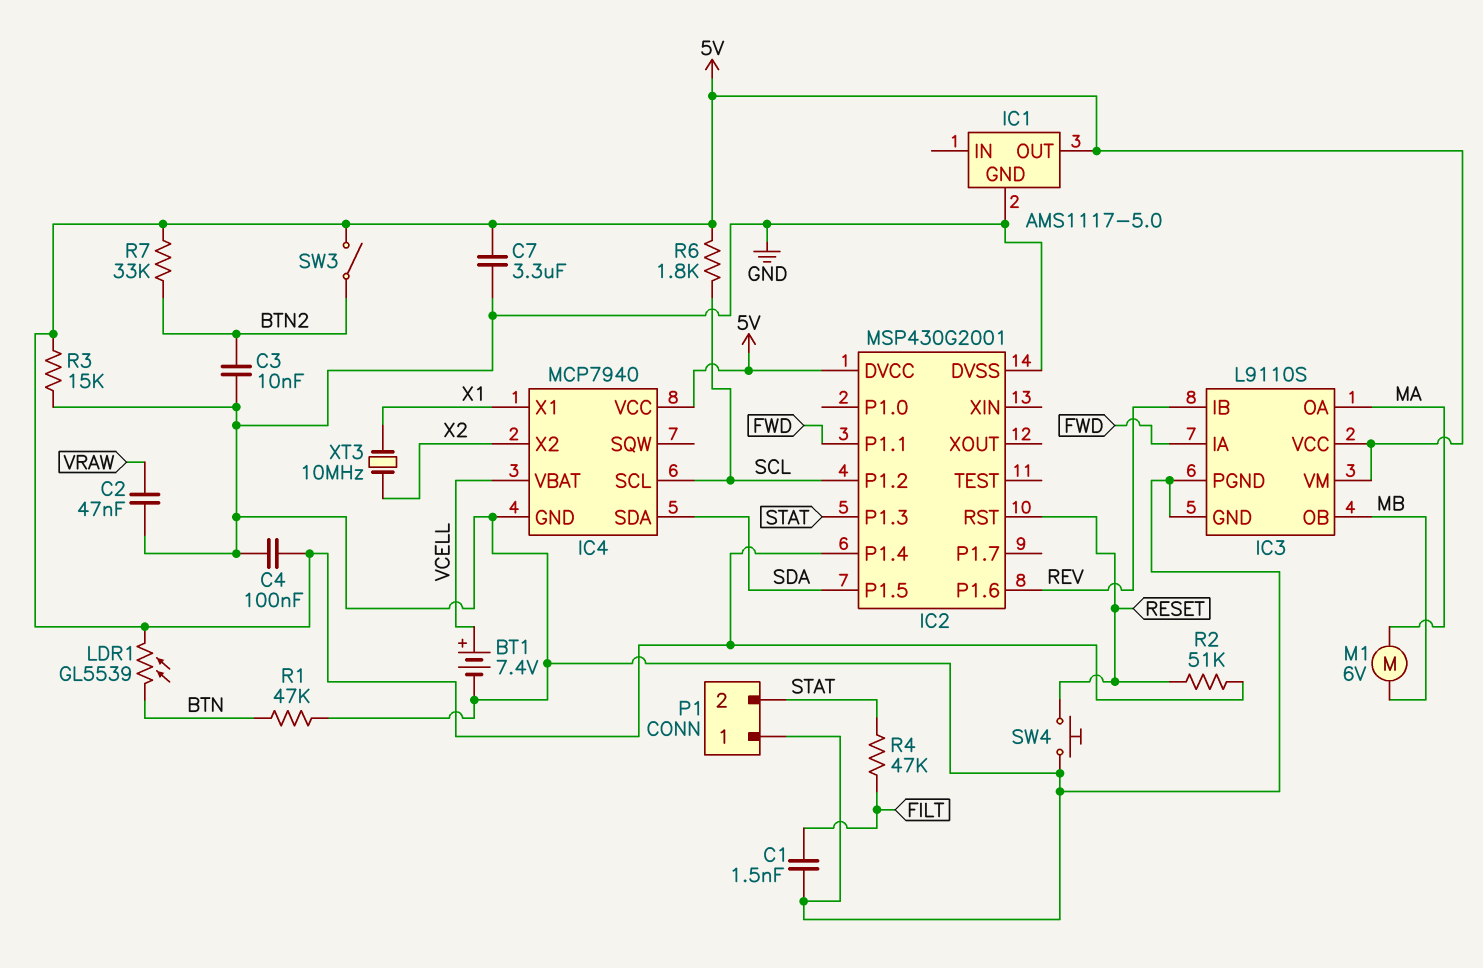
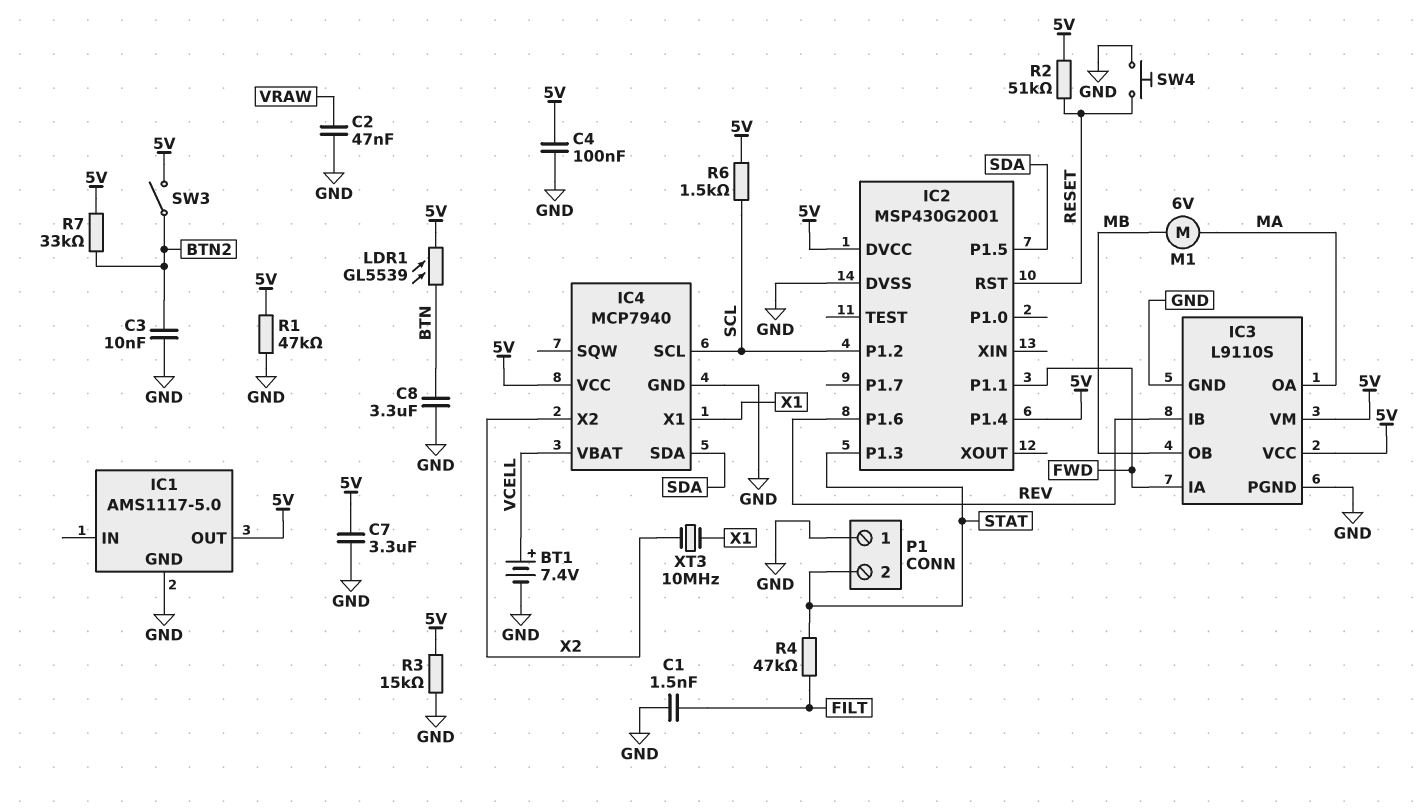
C8: none -> 3.3uF (BTN, GND)
R1: 47k (BTN, GND) -> 47k (5V, GND)
R6: 1.8k (5V, SCL) -> 1.5k (5V, SCL)

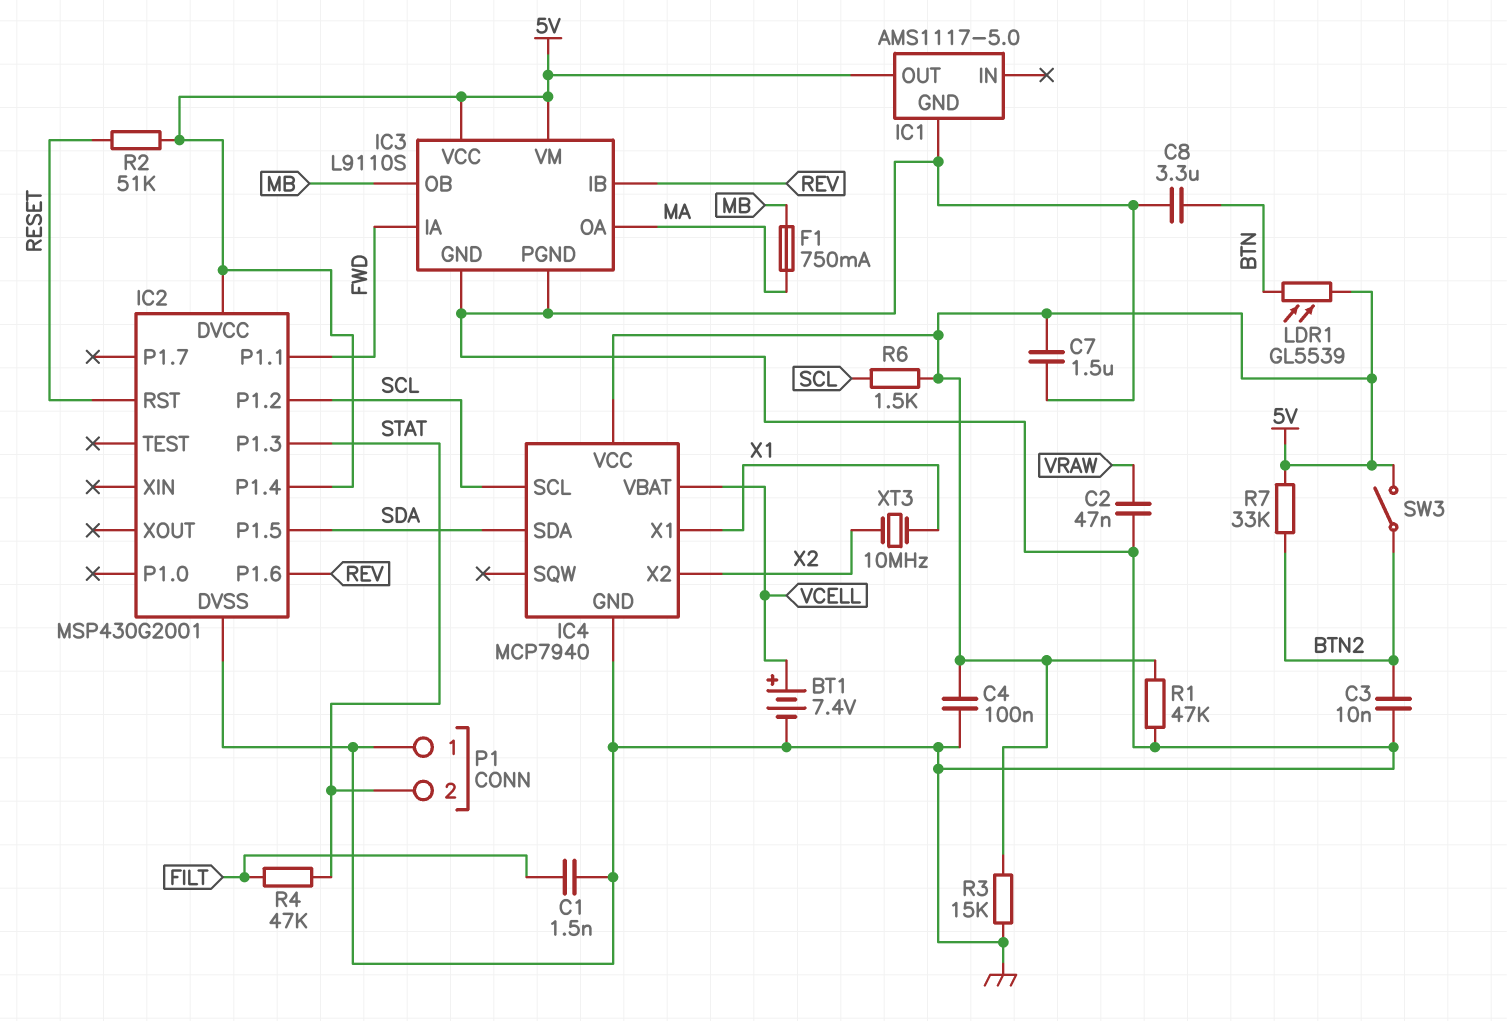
C7: 3.3uF (5V, GND) -> 1.5uF (5V, GND)
F1: none -> 750mA (MA, MB)
M1: motor 6V (MA, MB) -> none
SW4: button (GND, RESET) -> none

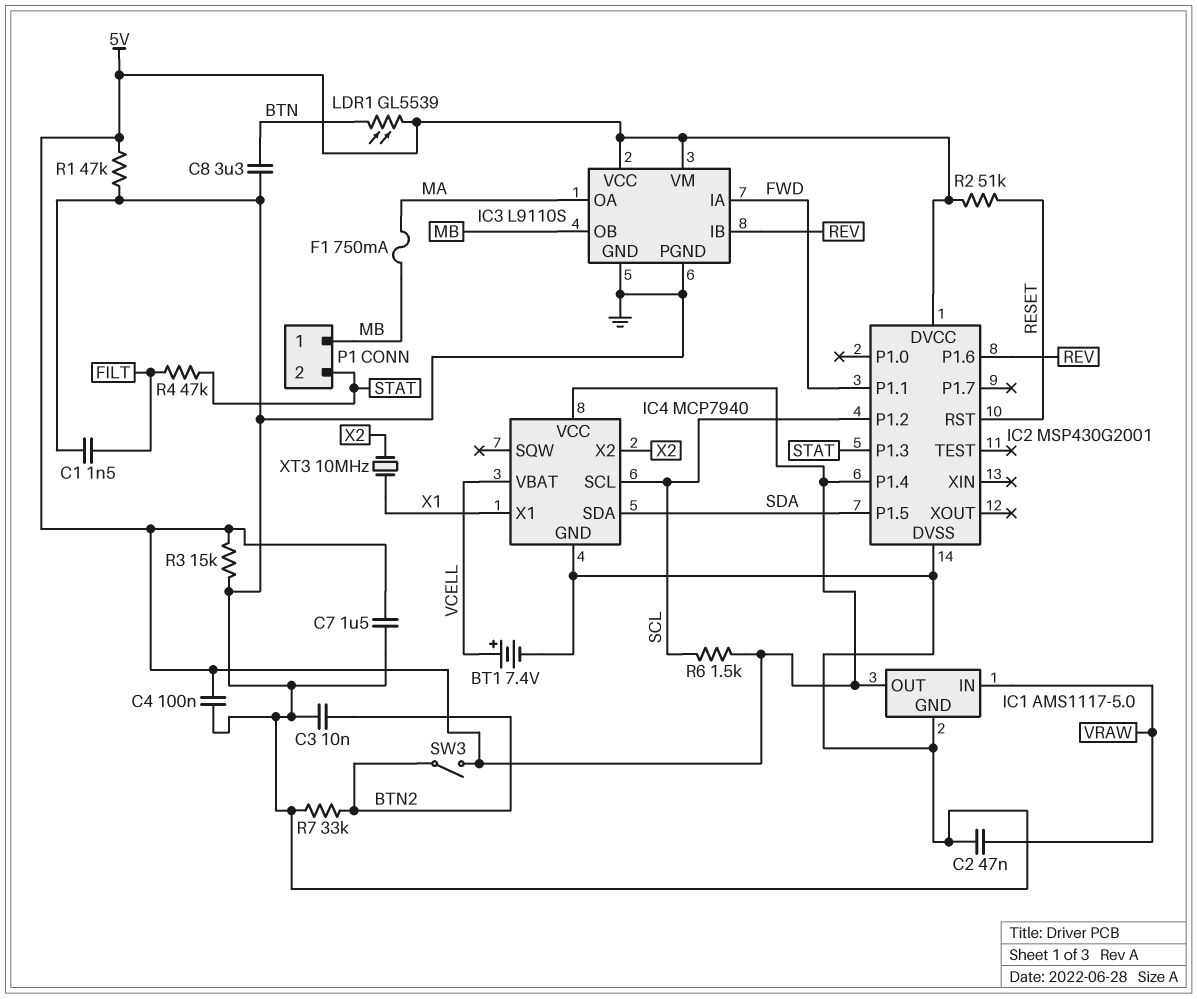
IC1 pin IN: none -> VRAW
P1 pin 1: GND -> MB
R7: 33k (5V, BTN2) -> 33k (BTN2, GND)

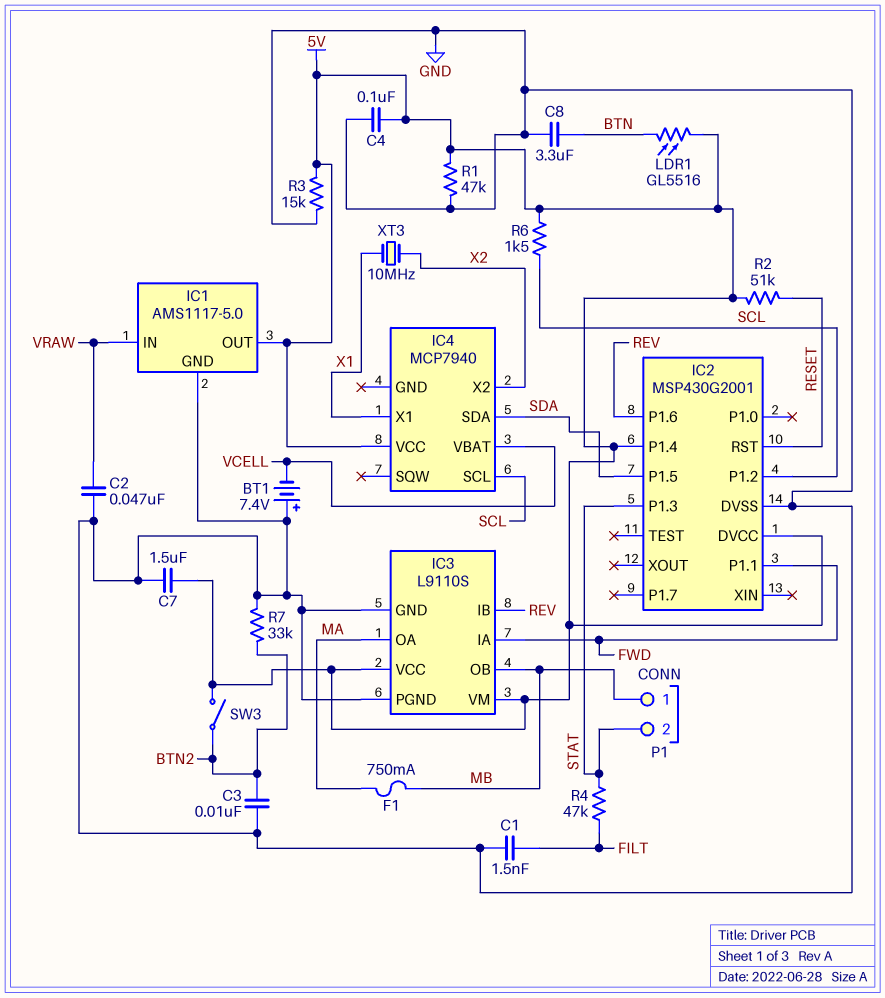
BT1: 7.4V (plus VCELL, minus GND) -> 7.4V (plus GND, minus VCELL)
IC4 pin GND: GND -> none
LDR1: GL5539 (5V, BTN) -> GL5516 (5V, BTN)

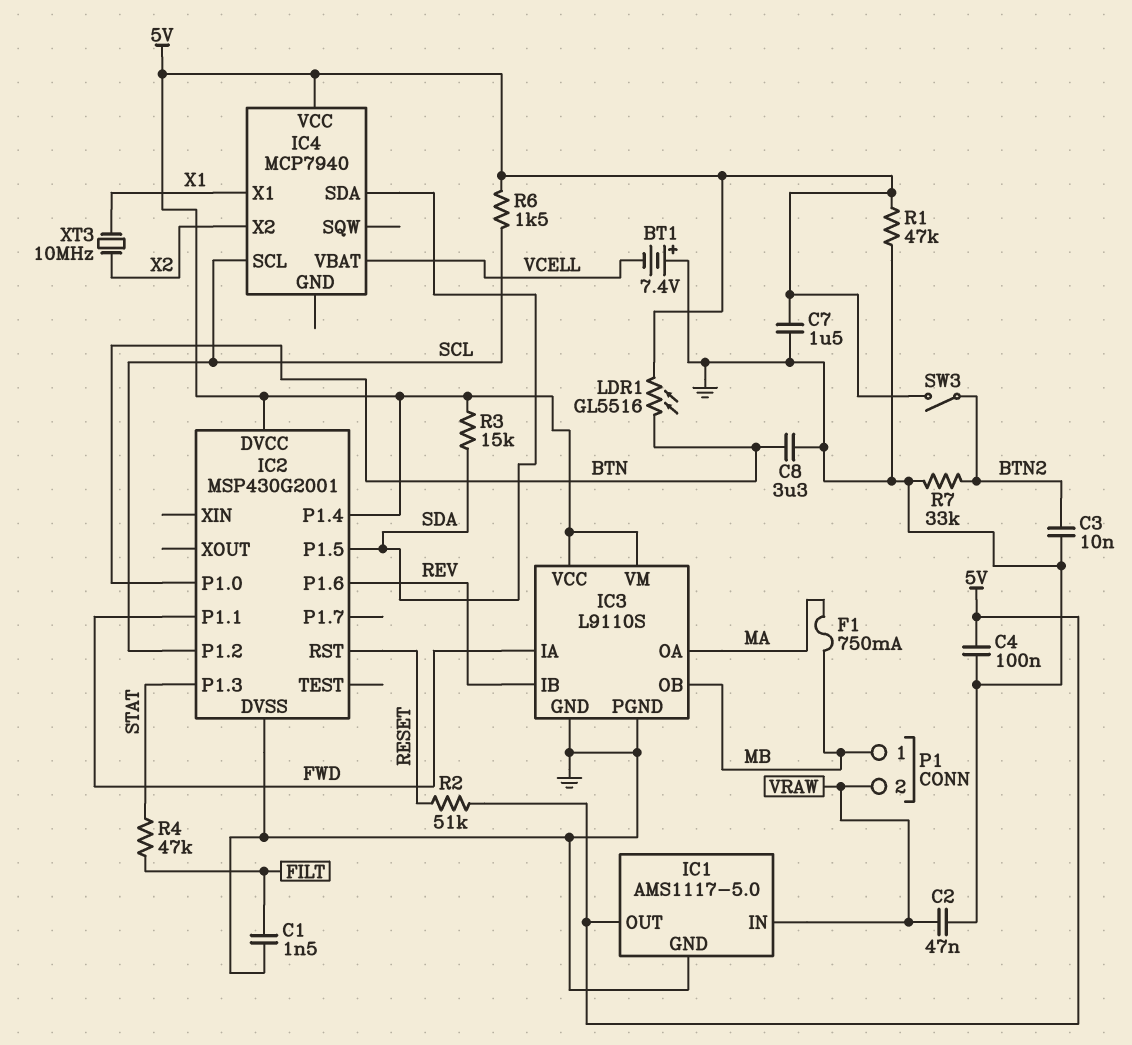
IC2 pin P1.0: none -> BTN
P1 pin 2: STAT -> VRAW
R3: 15k (5V, GND) -> 15k (5V, SDA)

